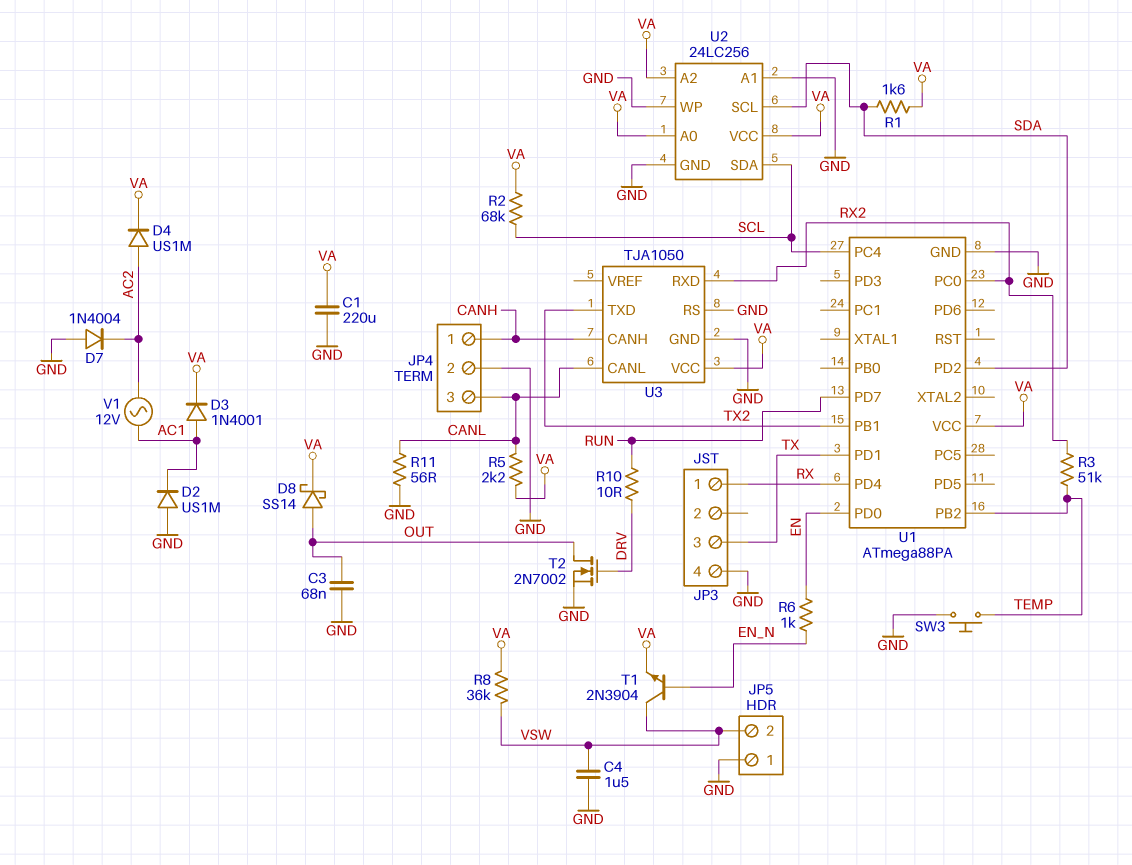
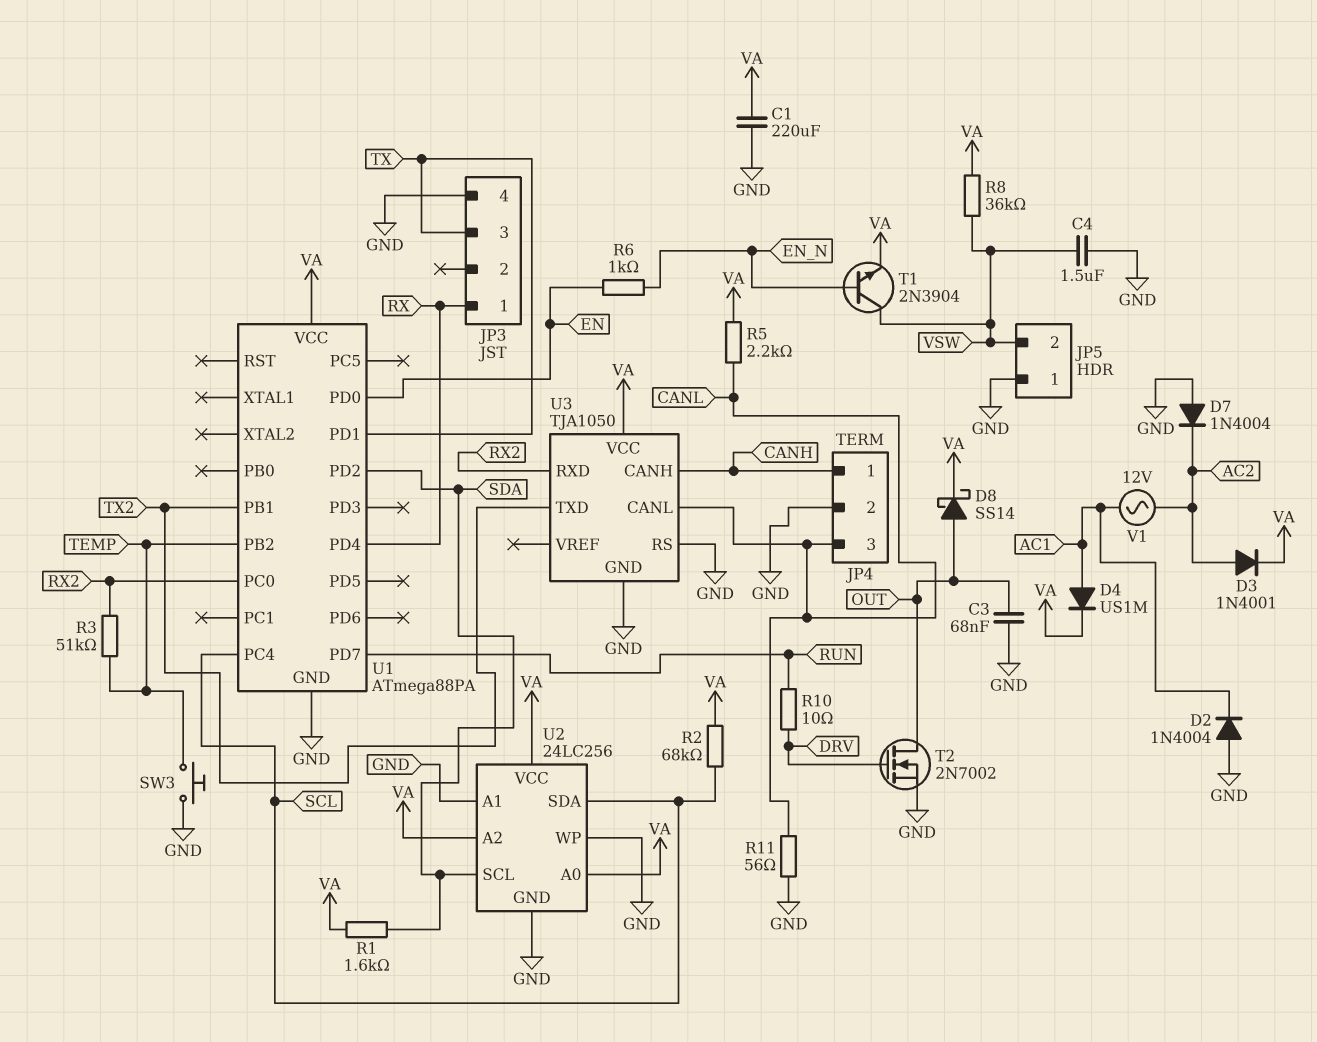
D2: diode US1M (A GND, K AC1) -> diode 1N4004 (A GND, K AC1)
D3: diode 1N4001 (A AC1, K VA) -> diode 1N4001 (A AC2, K VA)
D4: diode US1M (A AC2, K VA) -> diode US1M (A AC1, K VA)

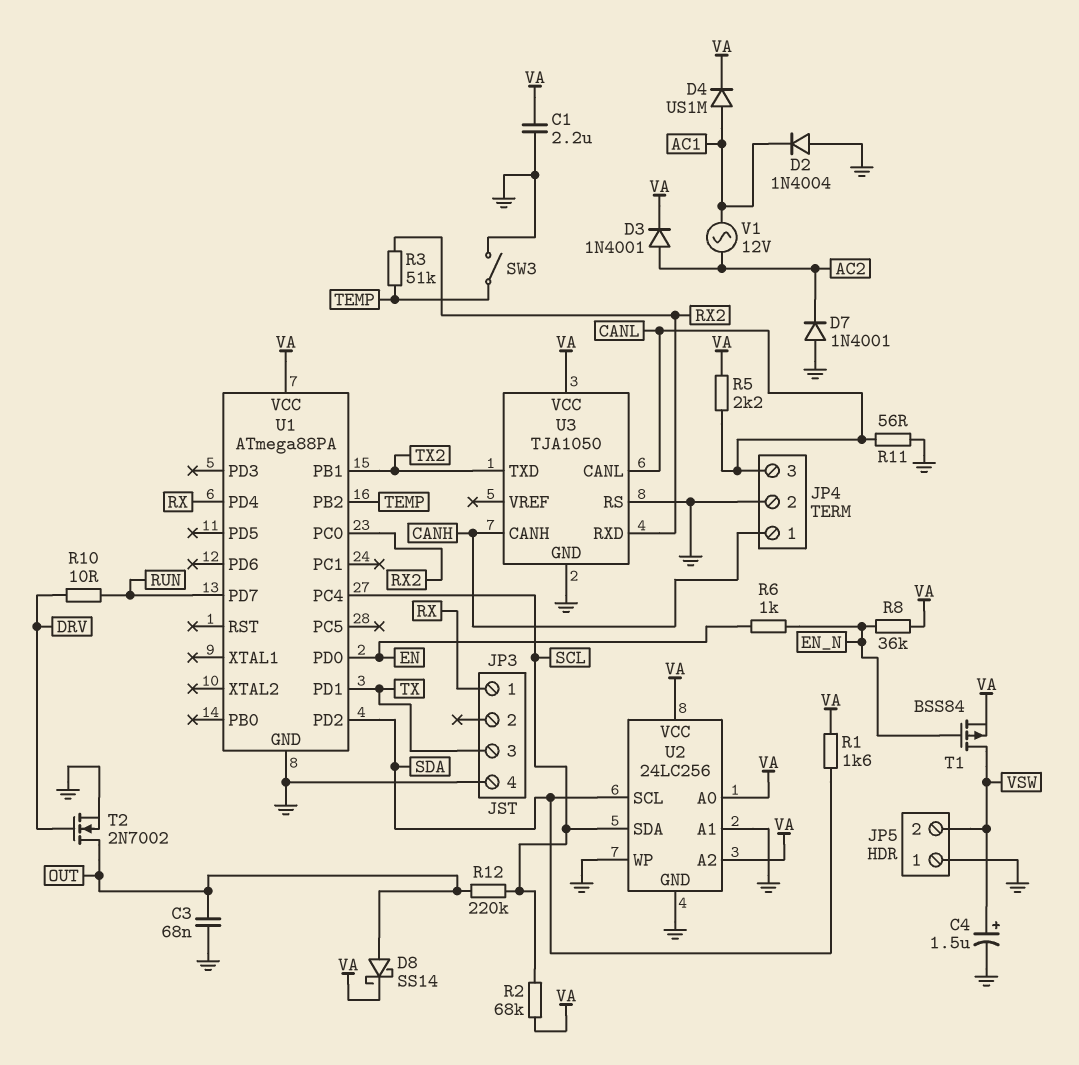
C1: 220uF (GND, VA) -> 2.2uF (GND, VA)
C4: 1.5uF (GND, VSW) -> 1.5uF (plus VSW, minus GND)
D7: diode 1N4004 (A GND, K AC2) -> diode 1N4001 (A GND, K AC2)
R8: 36k (VA, VSW) -> 36k (EN_N, VA)
R12: none -> 220k (OUT, SCL)
SW3: button (GND, TEMP) -> switch (GND, TEMP)
T1: NPN 2N3904 (B EN_N, C VSW, E VA) -> PMOS BSS84 (G EN_N, D VSW, S VA)

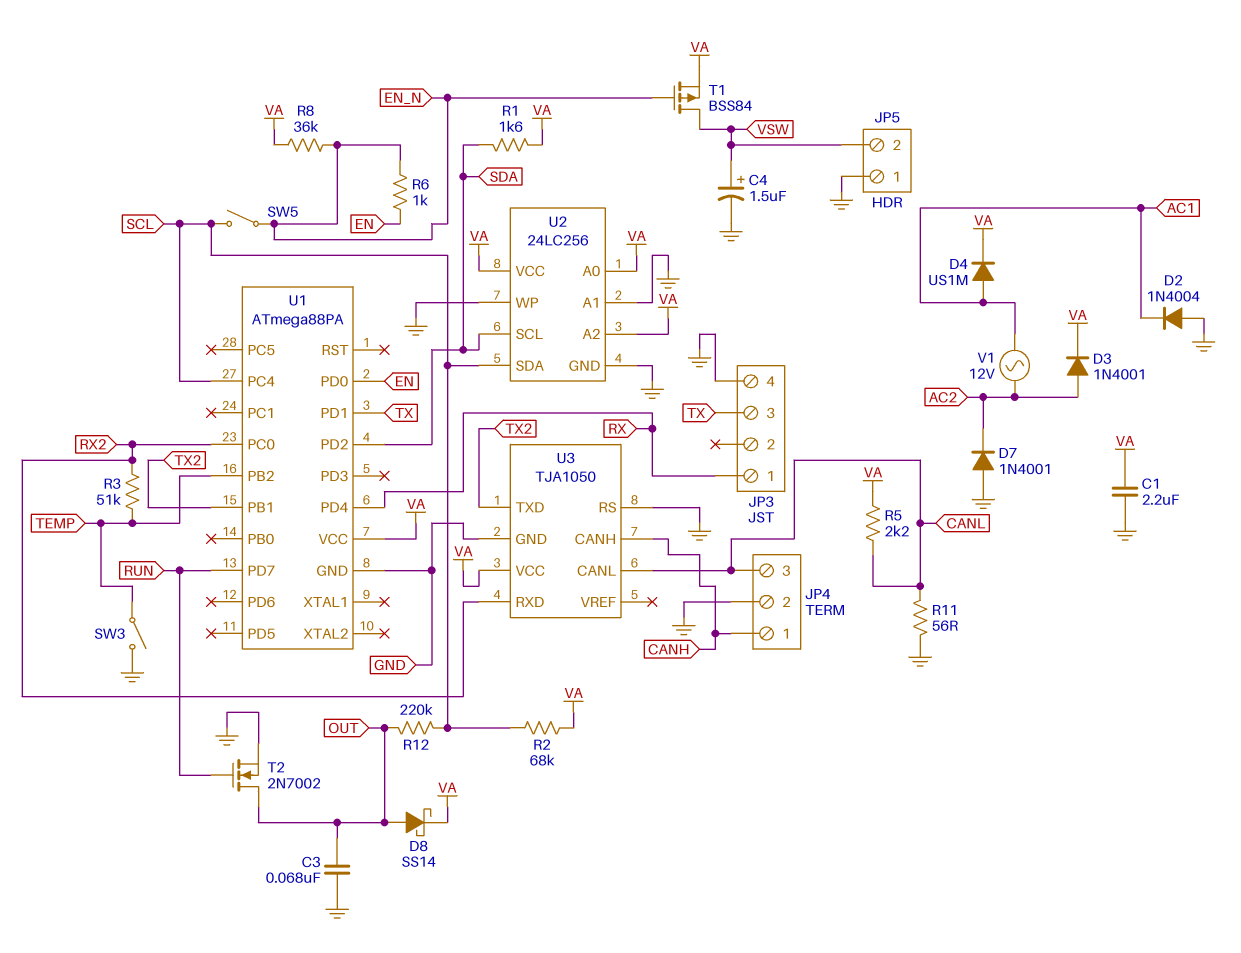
R10: 10 (DRV, RUN) -> none
SW5: none -> switch (EN_N, SCL)
T2: NMOS 2N7002 (G DRV, D OUT, S GND) -> NMOS 2N7002 (G RUN, D OUT, S GND)

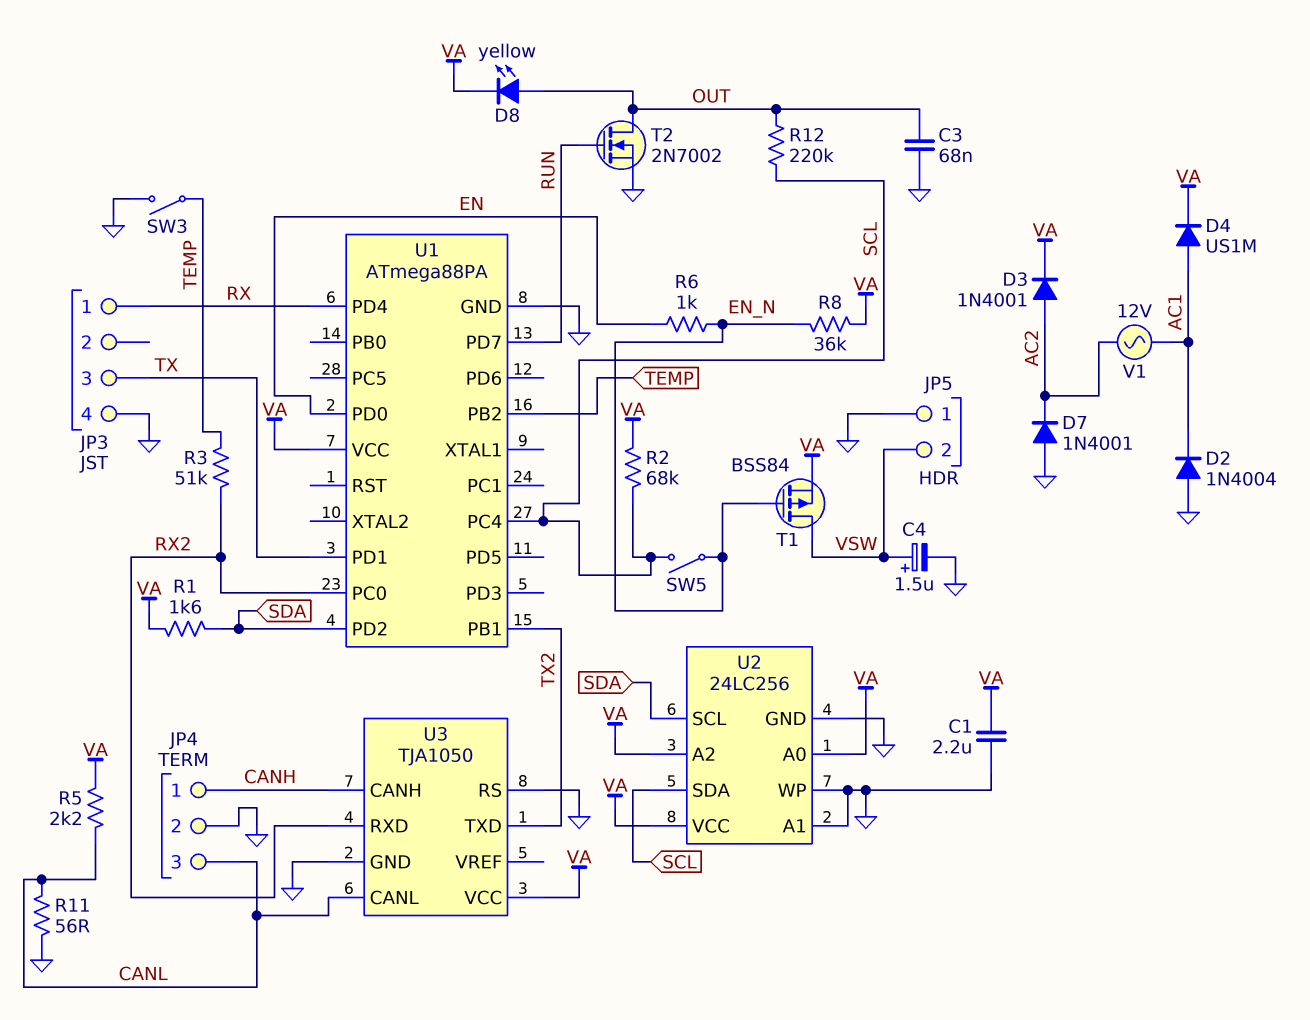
D8: schottky SS14 (A OUT, K VA) -> LED yellow (A OUT, K VA)

